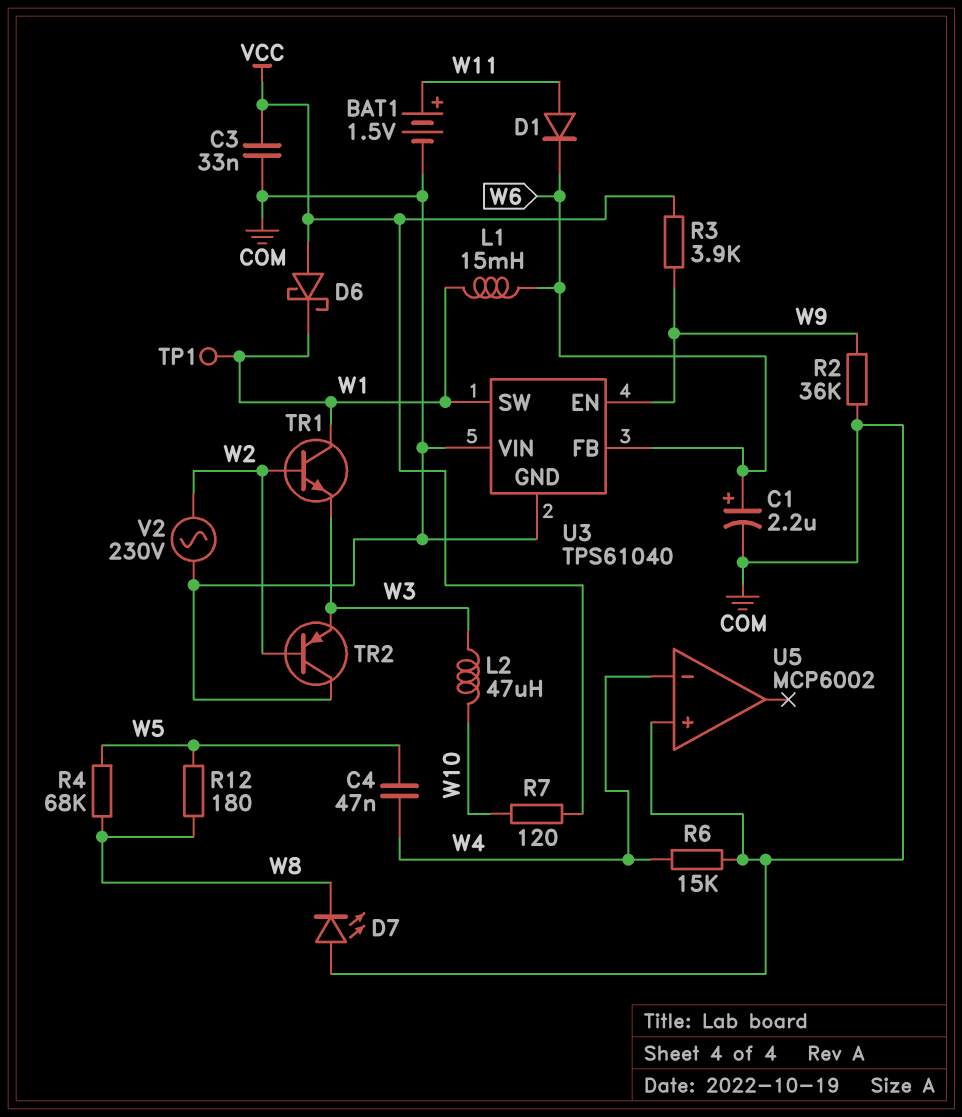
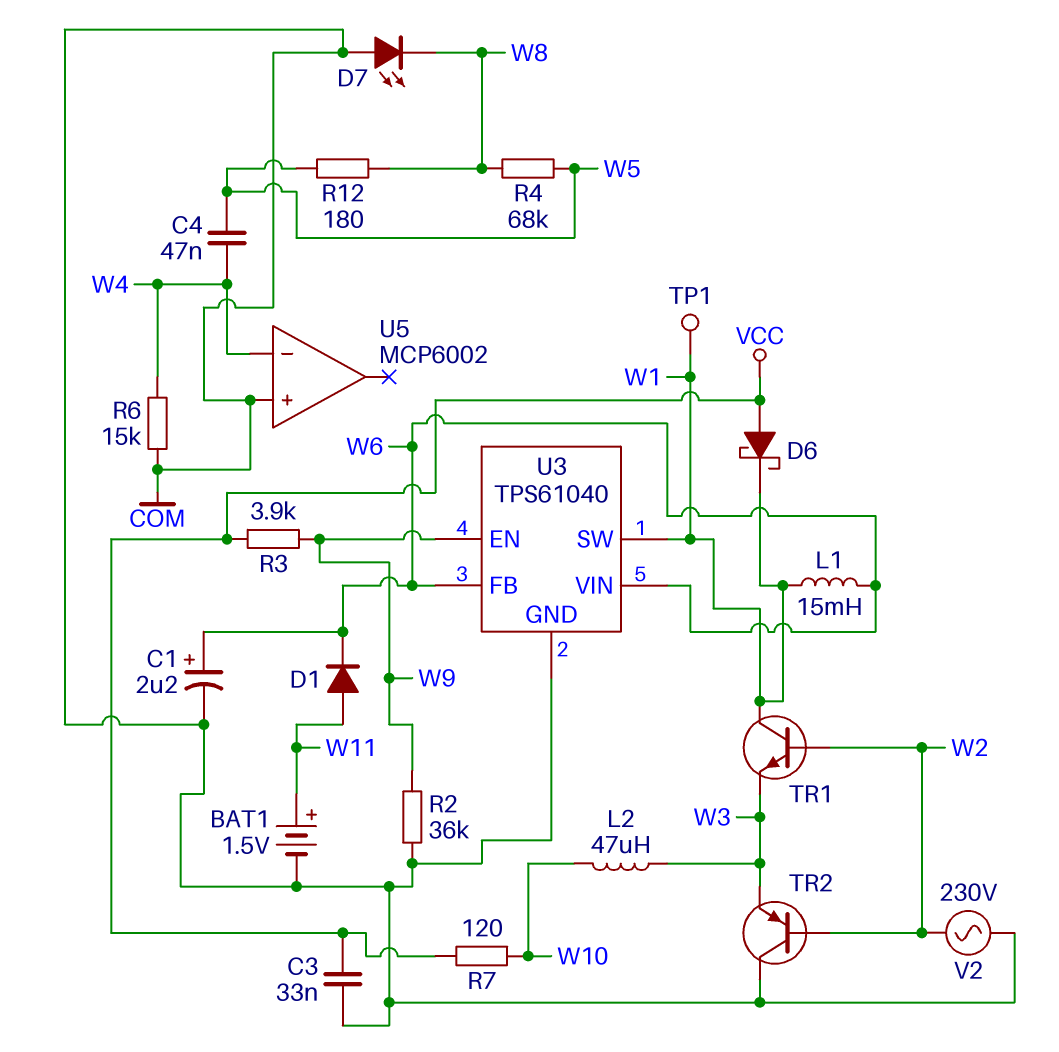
U3 pin VIN: COM -> W6

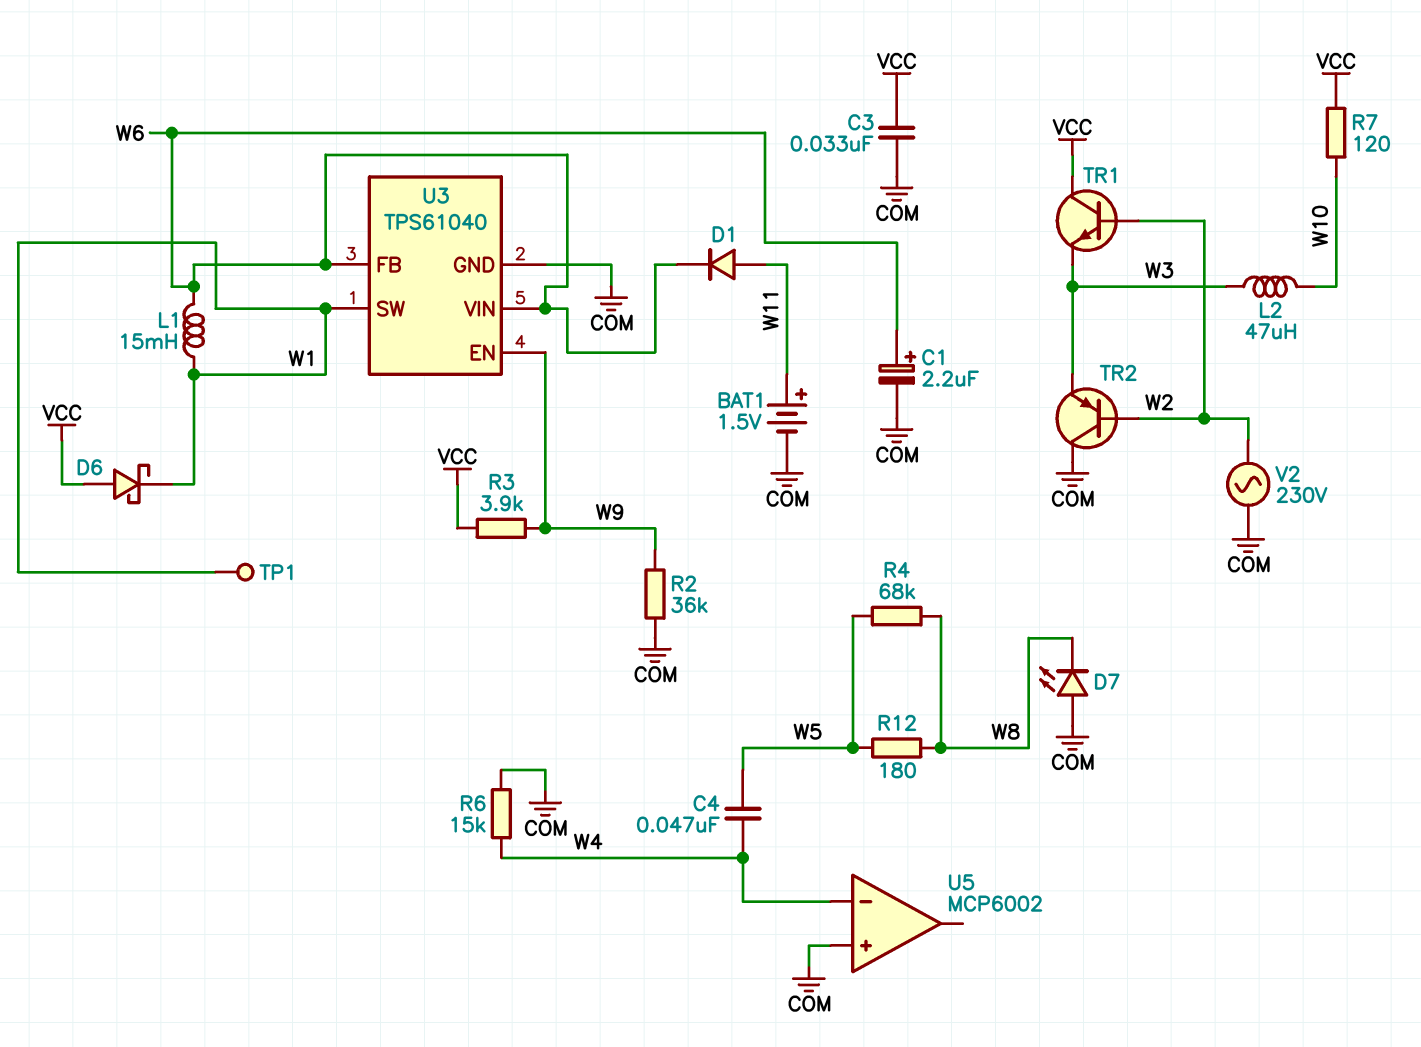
TR1: NPN (B W2, C W1, E W3) -> NPN (B W2, C VCC, E W3)

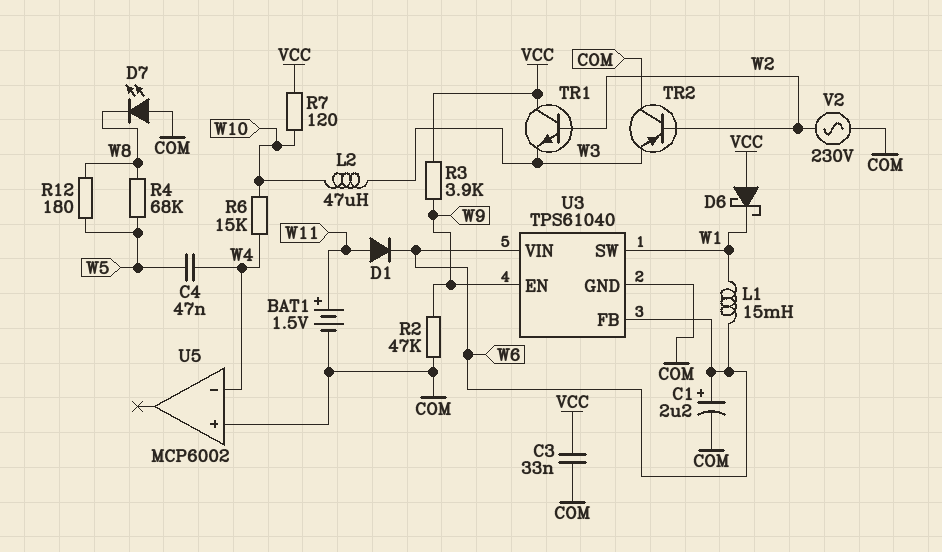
R2: 36k (COM, W9) -> 47k (COM, W9)
R6: 15k (COM, W4) -> 15k (W4, W10)
TP1: test point (W1) -> none

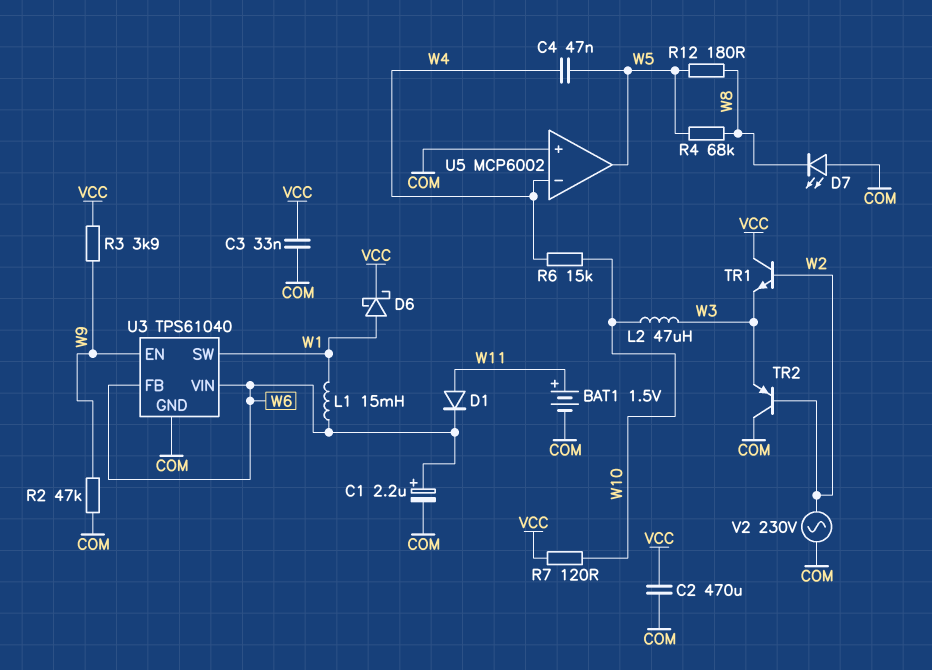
C2: none -> 470uF (COM, VCC)
D6: schottky (A VCC, K W1) -> schottky (A W1, K VCC)
U5 pin out: none -> W5

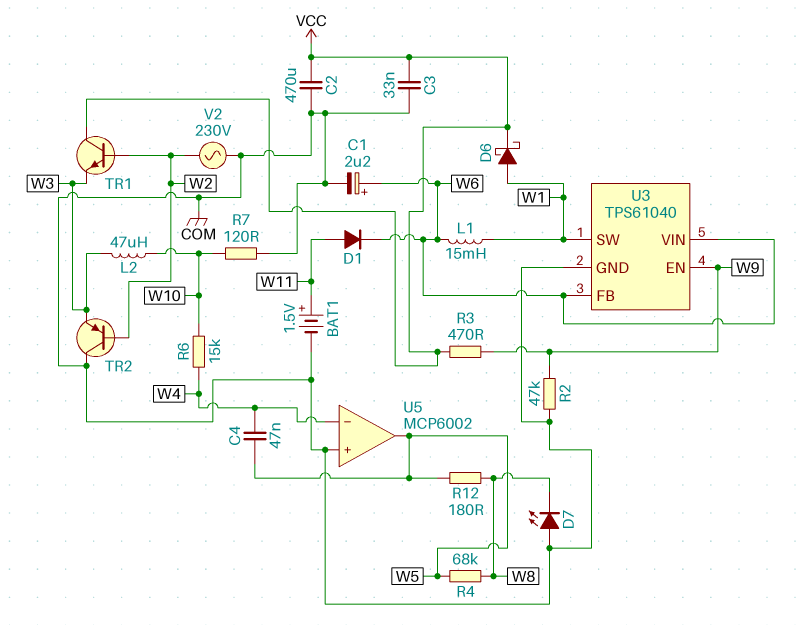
R3: 3.9k (VCC, W9) -> 470 (VCC, W9)
R7: 120 (VCC, W10) -> 120 (COM, W10)

